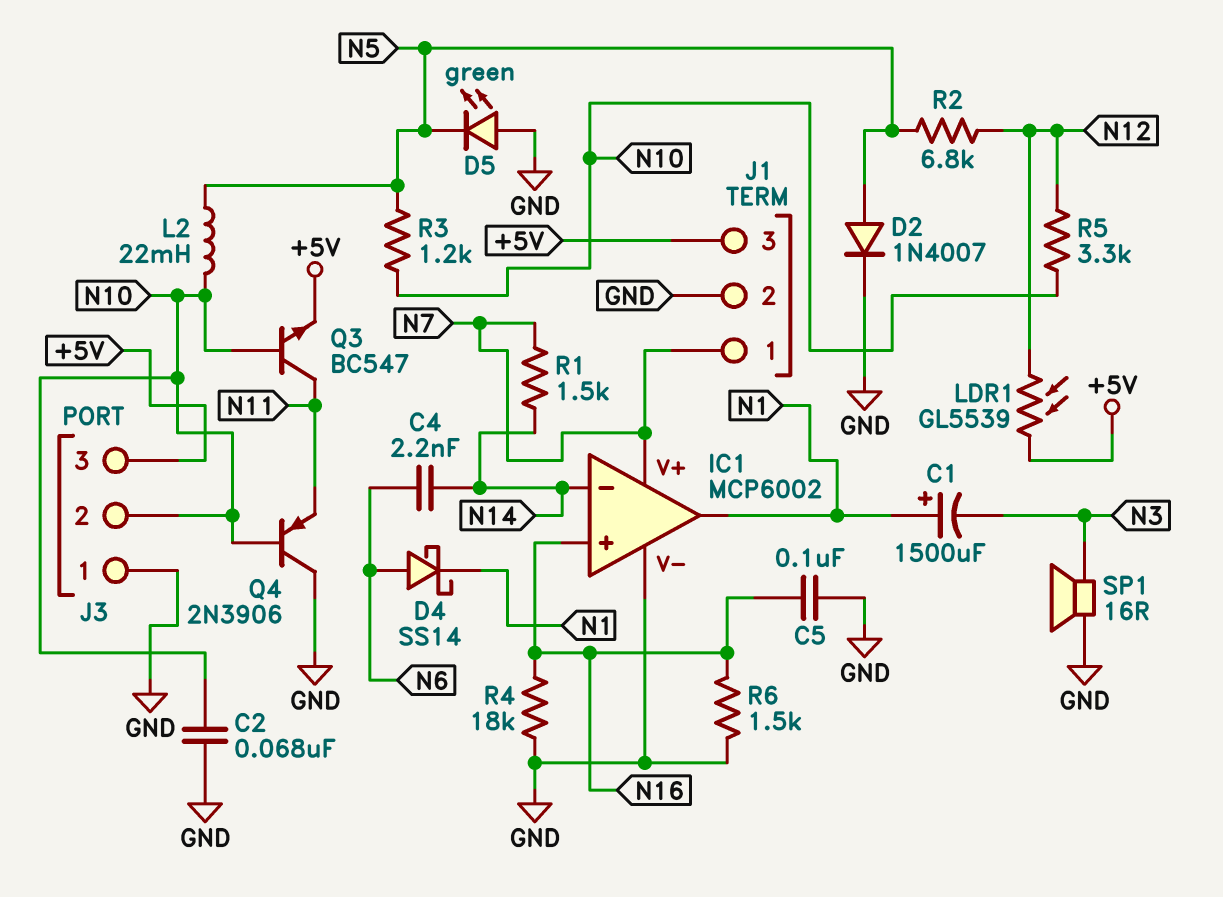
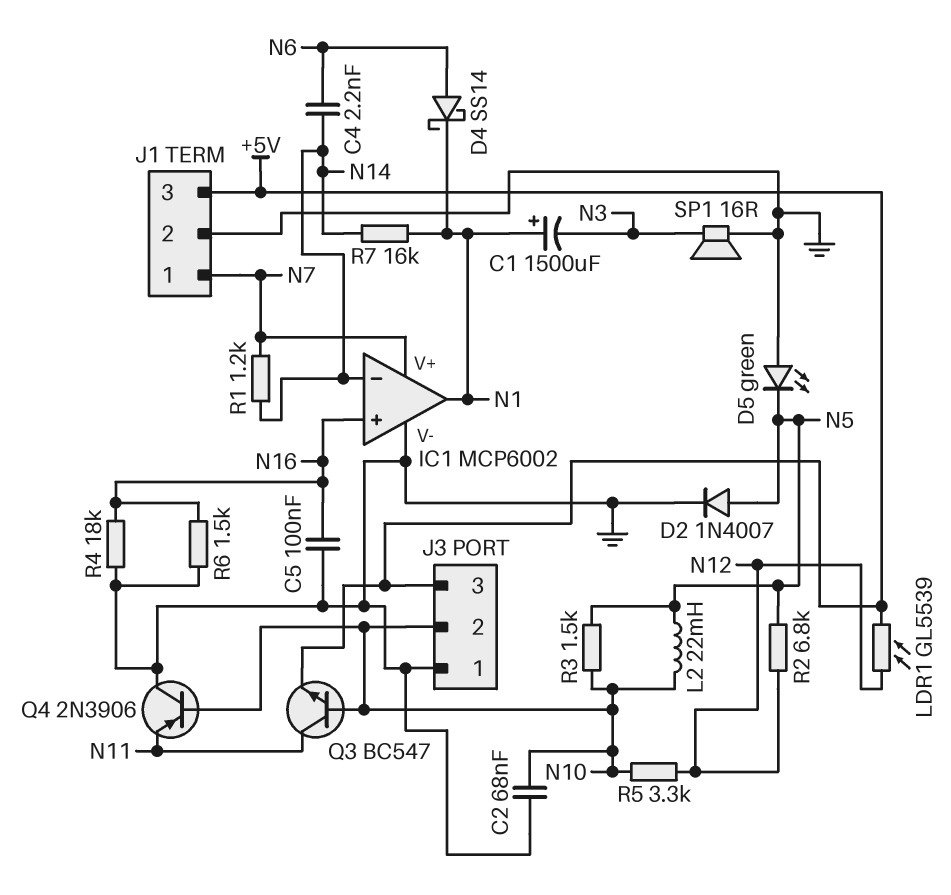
R1: 1.5k (N7, N14) -> 1.2k (N7, N14)
R3: 1.2k (N5, N10) -> 1.5k (N5, N10)
R7: none -> 16k (N1, N14)

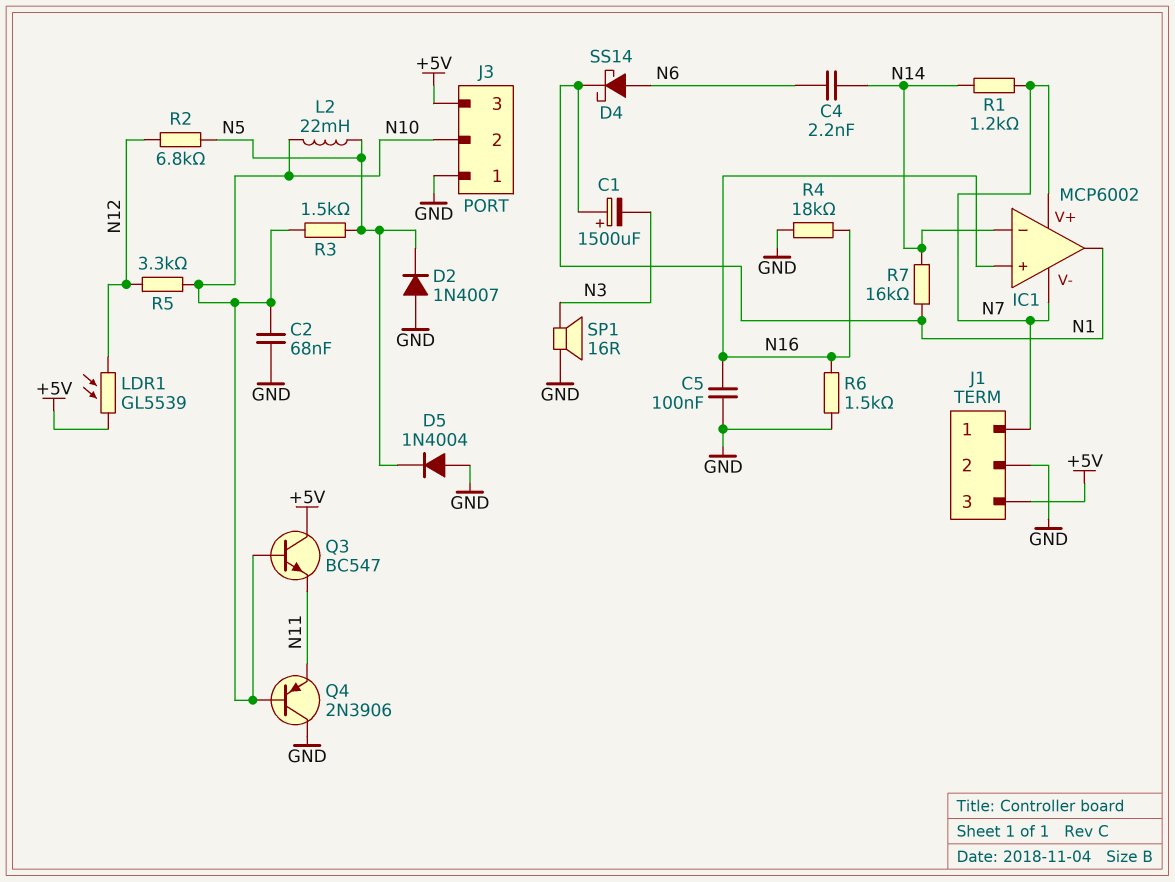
D2: diode 1N4007 (A N5, K GND) -> diode 1N4007 (A GND, K N5)
D5: LED green (A GND, K N5) -> diode 1N4004 (A GND, K N5)
IC1 pin V-: GND -> N7
Q3: NPN BC547 (B N10, C N11, E +5V) -> NPN BC547 (B N10, C +5V, E N11)

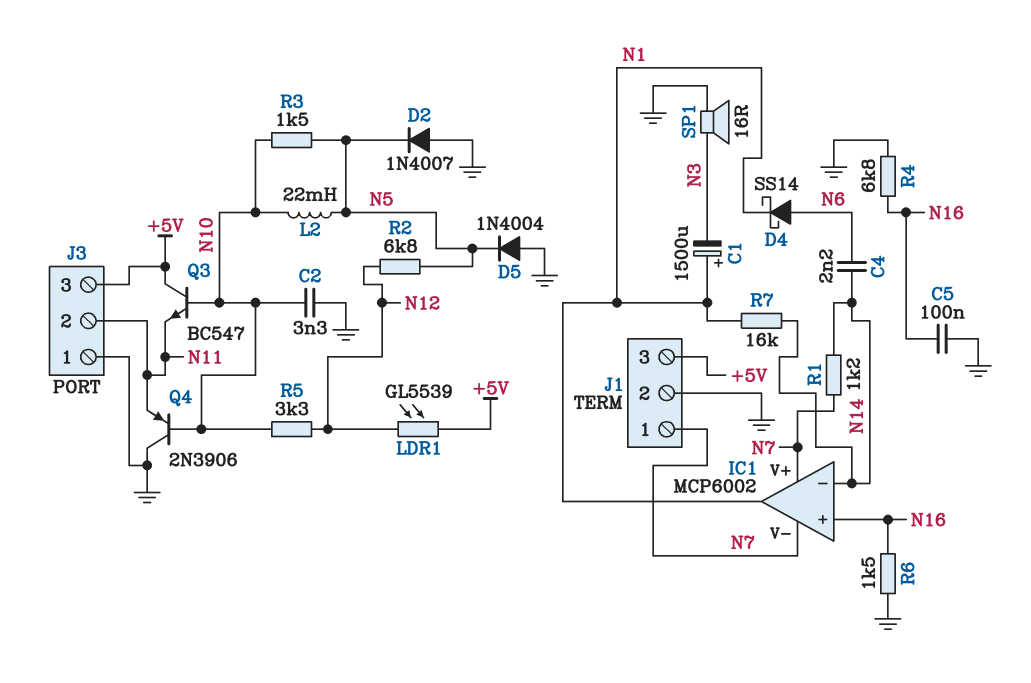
C2: 68nF (GND, N10) -> 3.3nF (GND, N10)
J3 pin 2: N10 -> N11
R4: 18k (GND, N16) -> 6.8k (GND, N16)

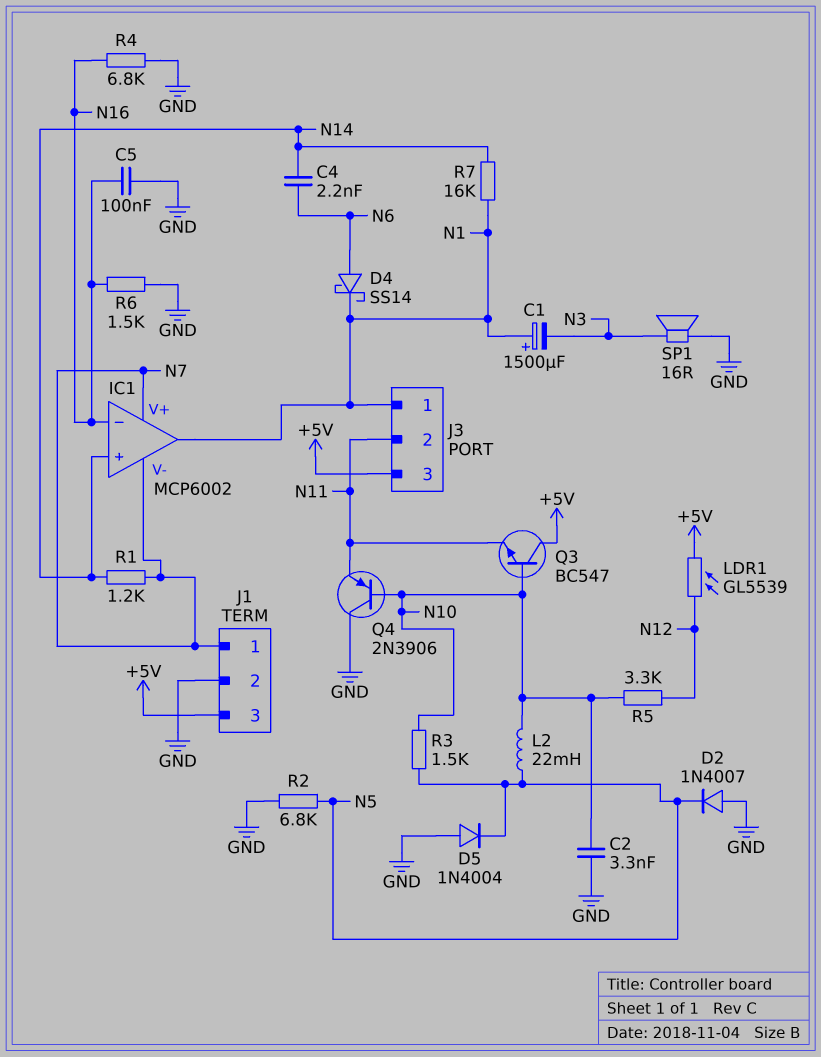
IC1 pin in+: N16 -> N14
IC1 pin in-: N14 -> N16
J3 pin 1: GND -> N1
R2: 6.8k (N5, N12) -> 6.8k (GND, N5)

